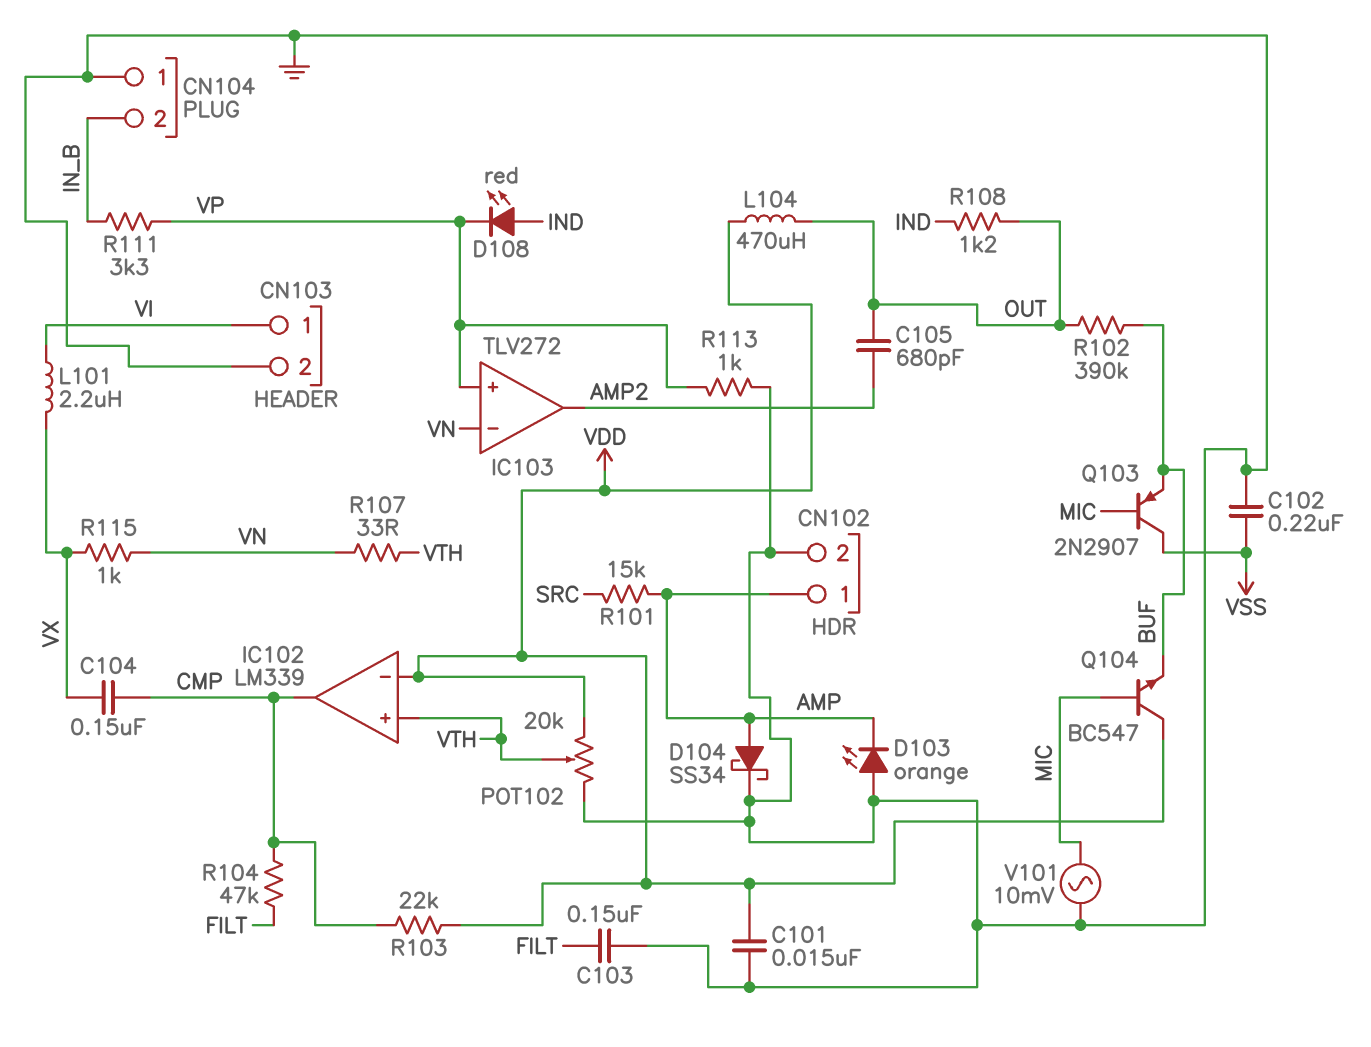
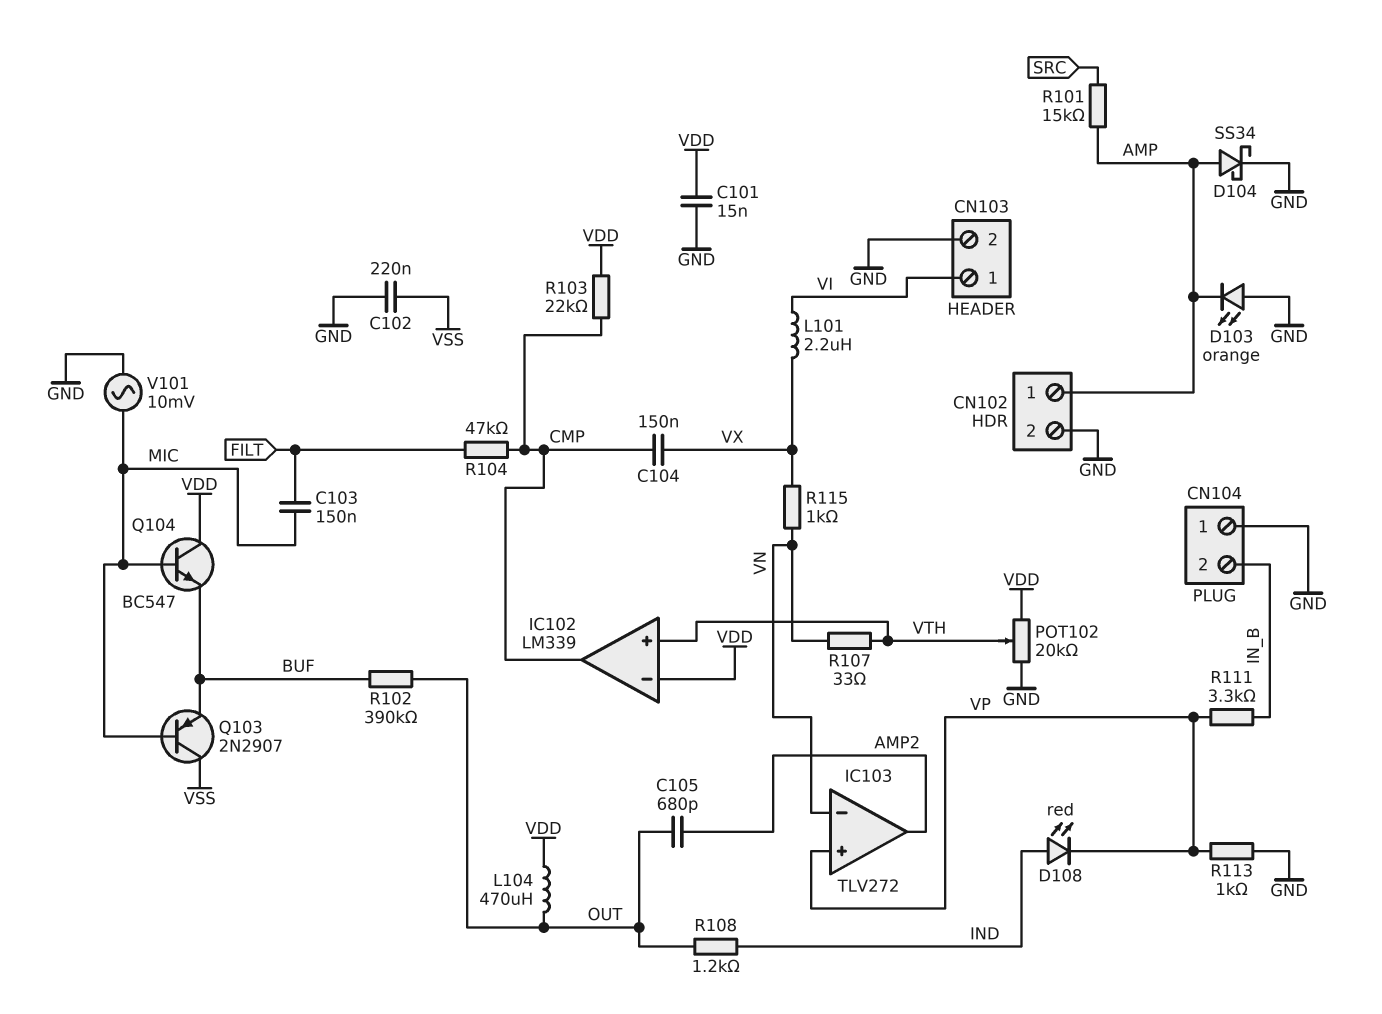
C103: 150nF (FILT, GND) -> 150nF (FILT, MIC)

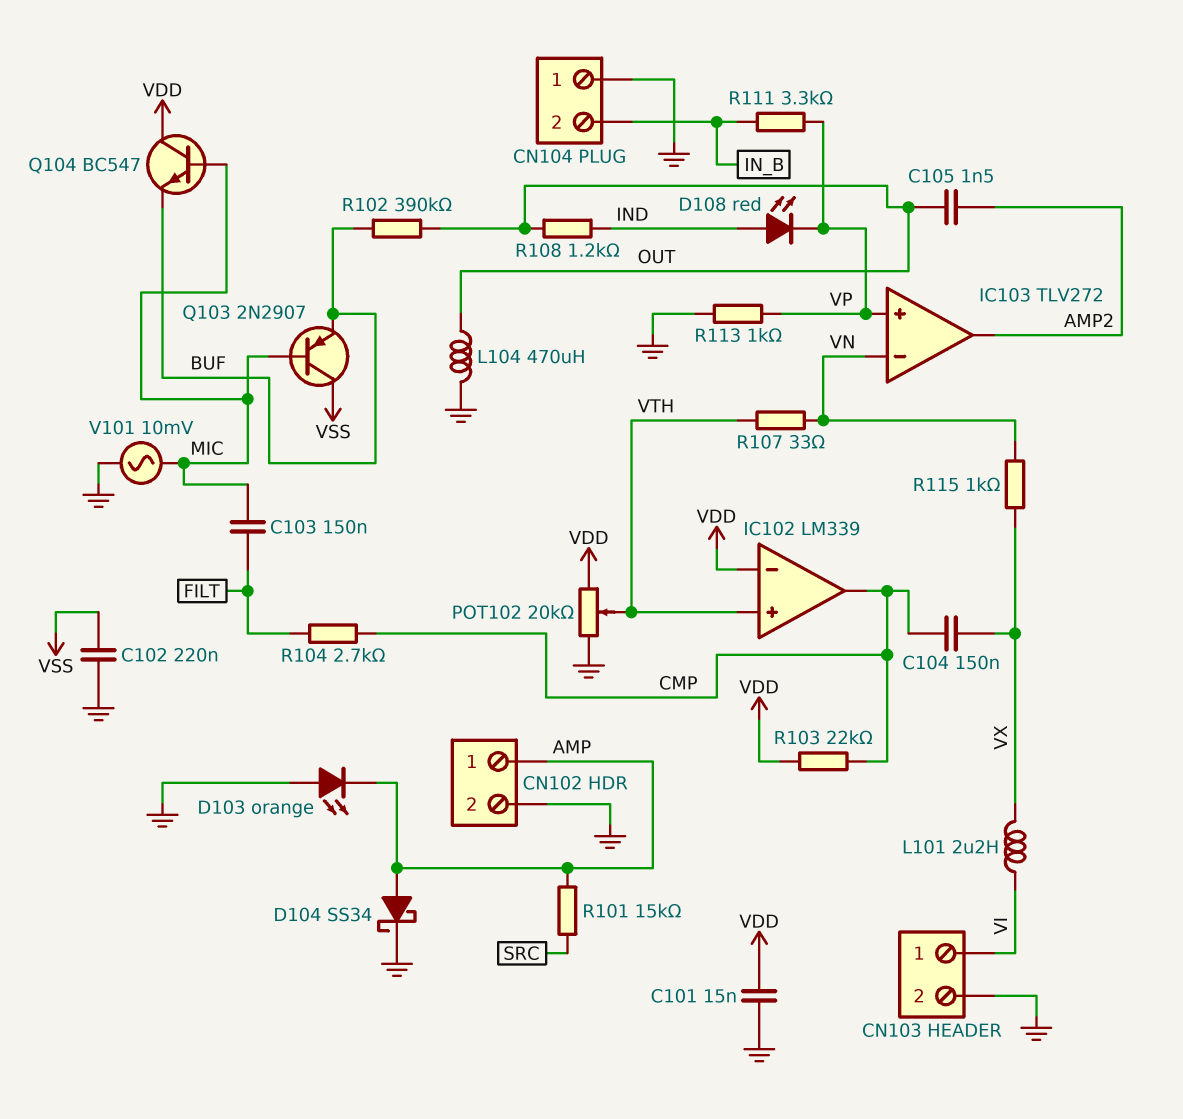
C105: 680pF (AMP2, OUT) -> 1.5nF (AMP2, OUT)
L104: 470uH (OUT, VDD) -> 470uH (GND, OUT)
R104: 47k (CMP, FILT) -> 2.7k (CMP, FILT)

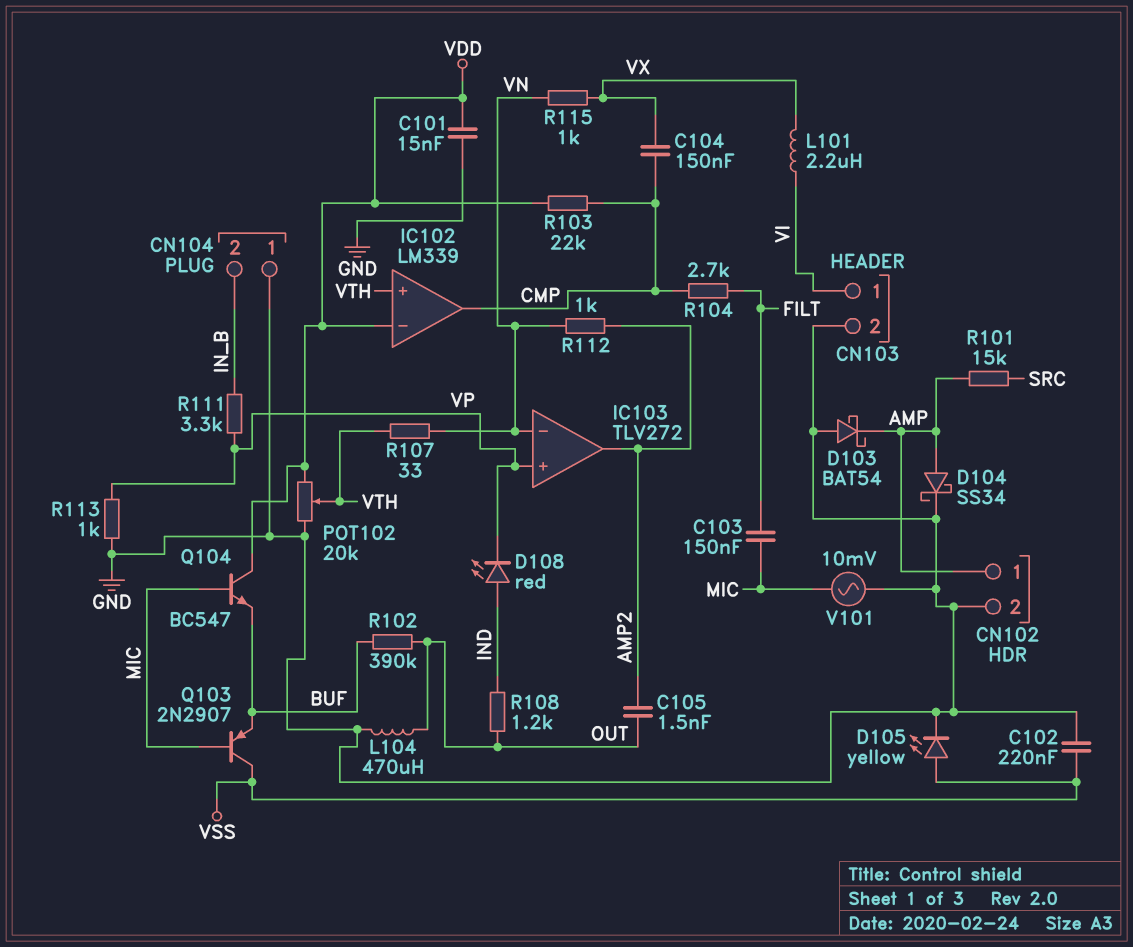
D103: LED orange (A GND, K AMP) -> schottky BAT54 (A GND, K AMP)
D105: none -> LED yellow (A VSS, K GND)
R112: none -> 1k (AMP2, VN)

